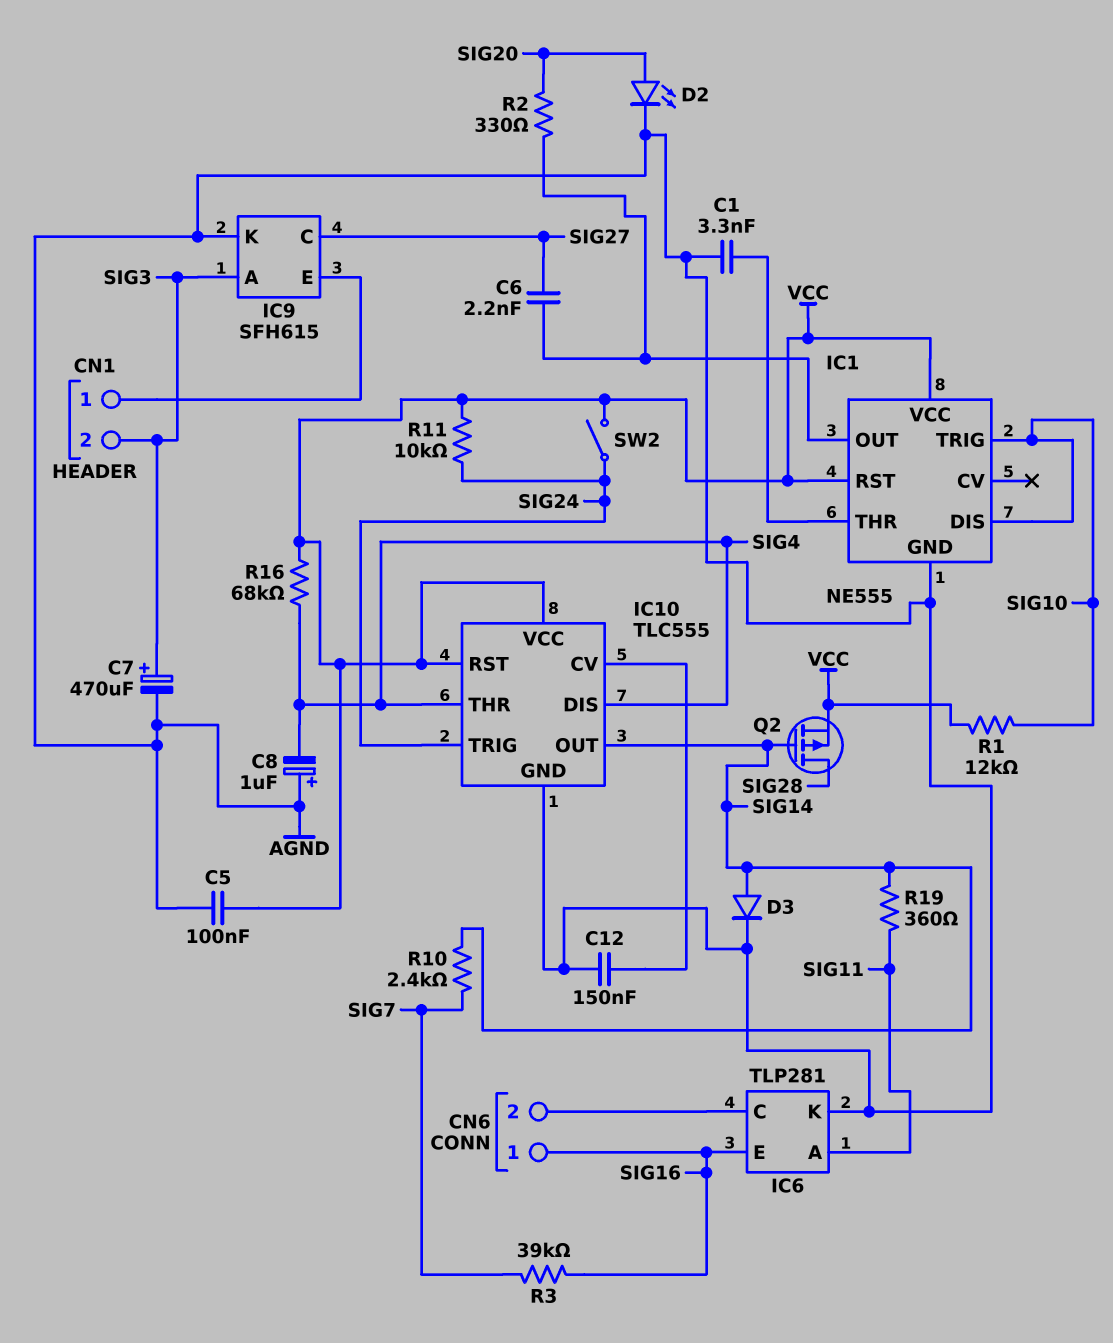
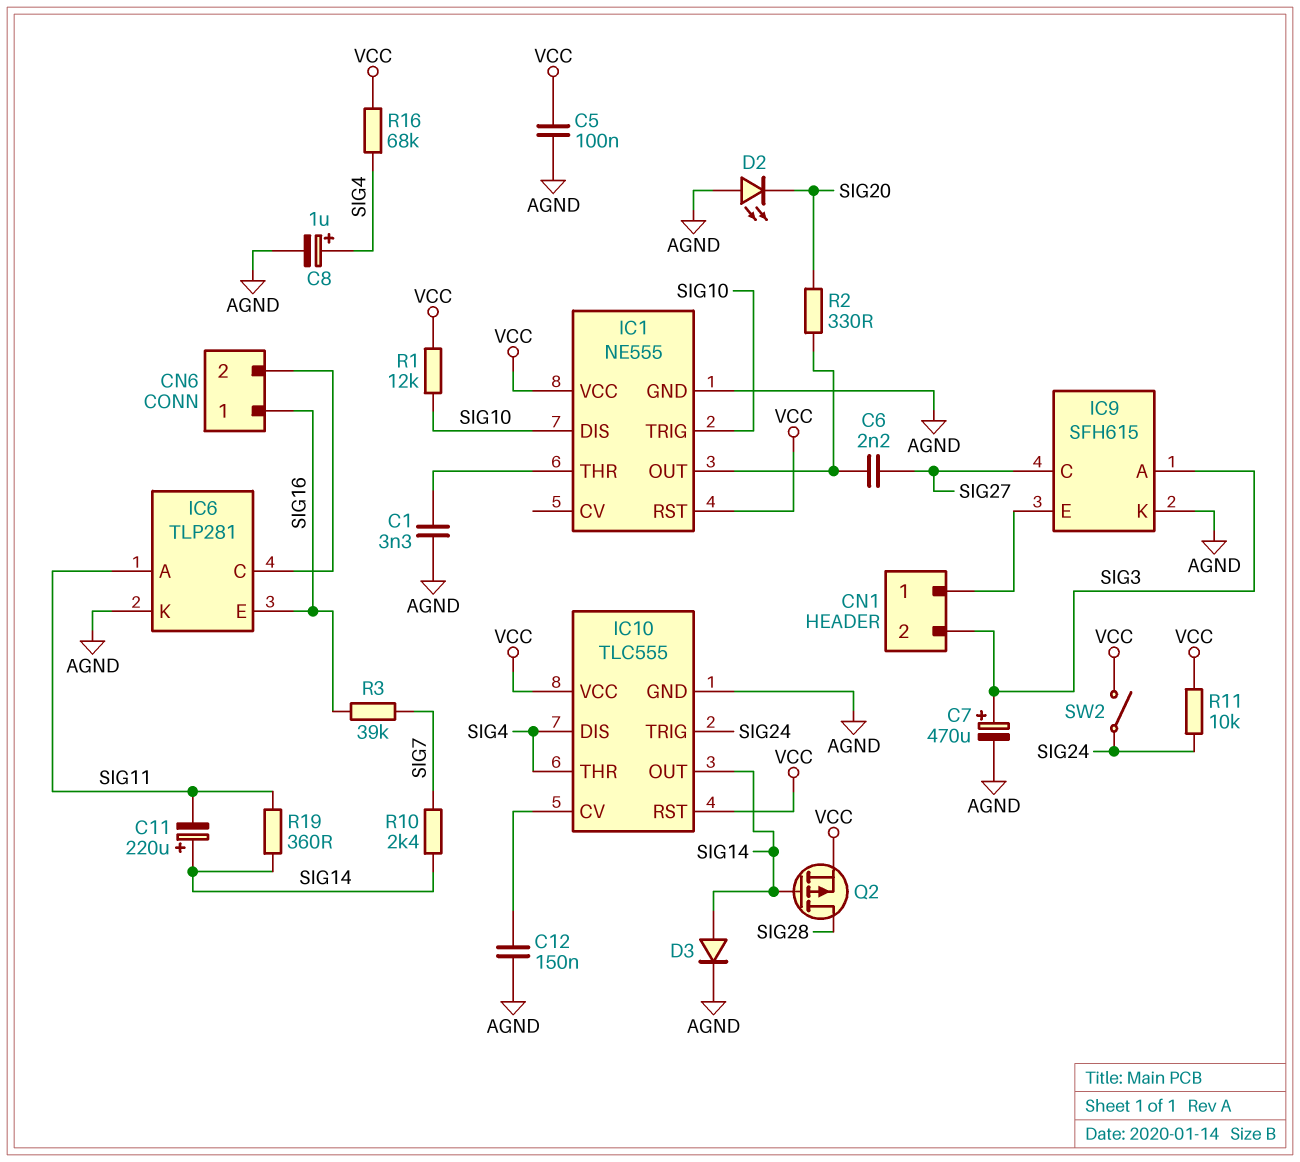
C8: 1uF (plus AGND, minus SIG4) -> 1uF (plus SIG4, minus AGND)
C11: none -> 220uF (plus SIG14, minus SIG11)
D2: LED (A SIG20, K AGND) -> LED (A AGND, K SIG20)

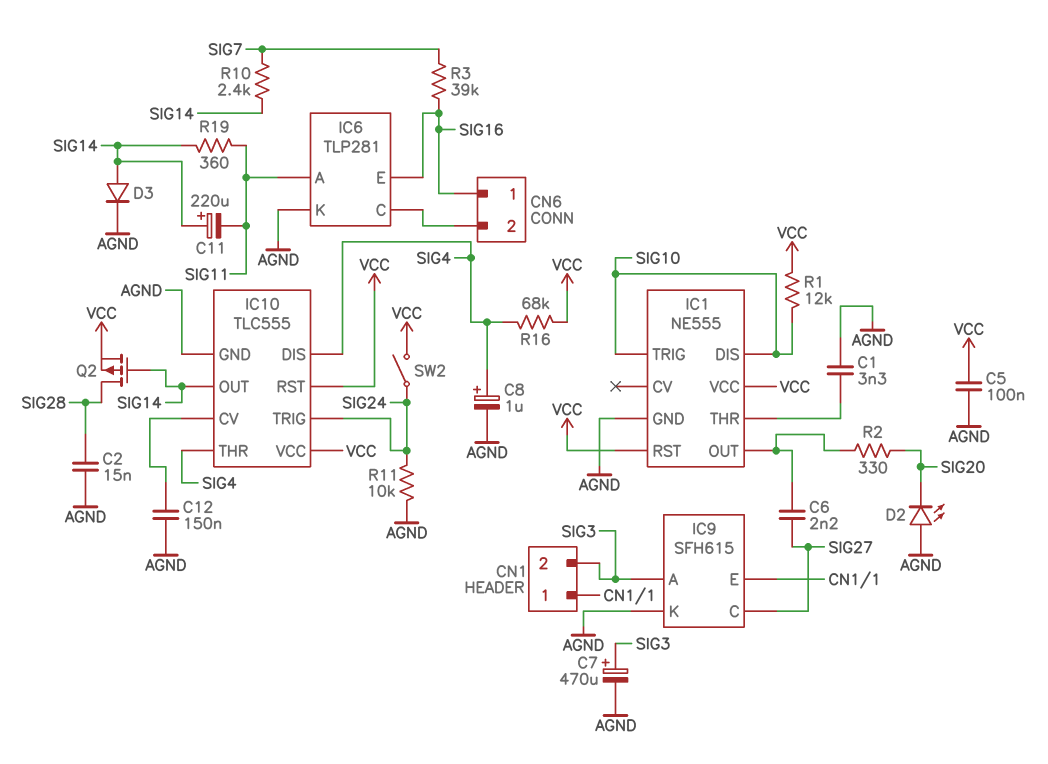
C2: none -> 15nF (AGND, SIG28)
R11: 10k (SIG24, VCC) -> 10k (AGND, SIG24)

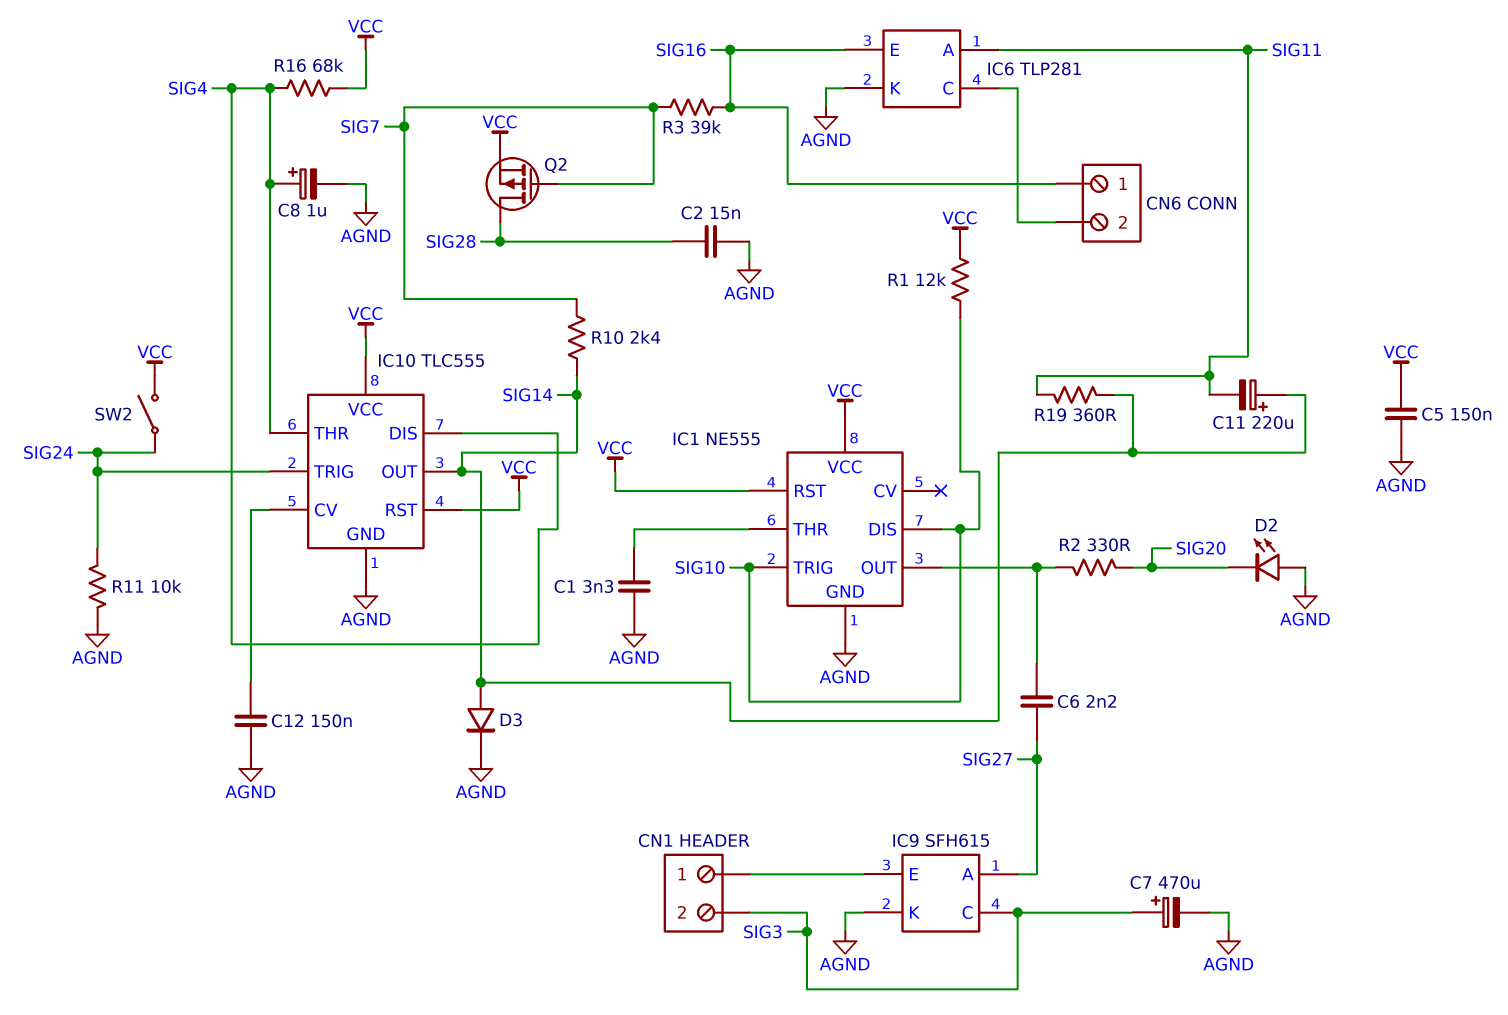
C5: 100nF (AGND, VCC) -> 150nF (AGND, VCC)
IC9 pin A: SIG3 -> SIG27
IC9 pin C: SIG27 -> SIG3
Q2: PMOS (G SIG14, D SIG28, S VCC) -> PMOS (G SIG7, D SIG28, S VCC)

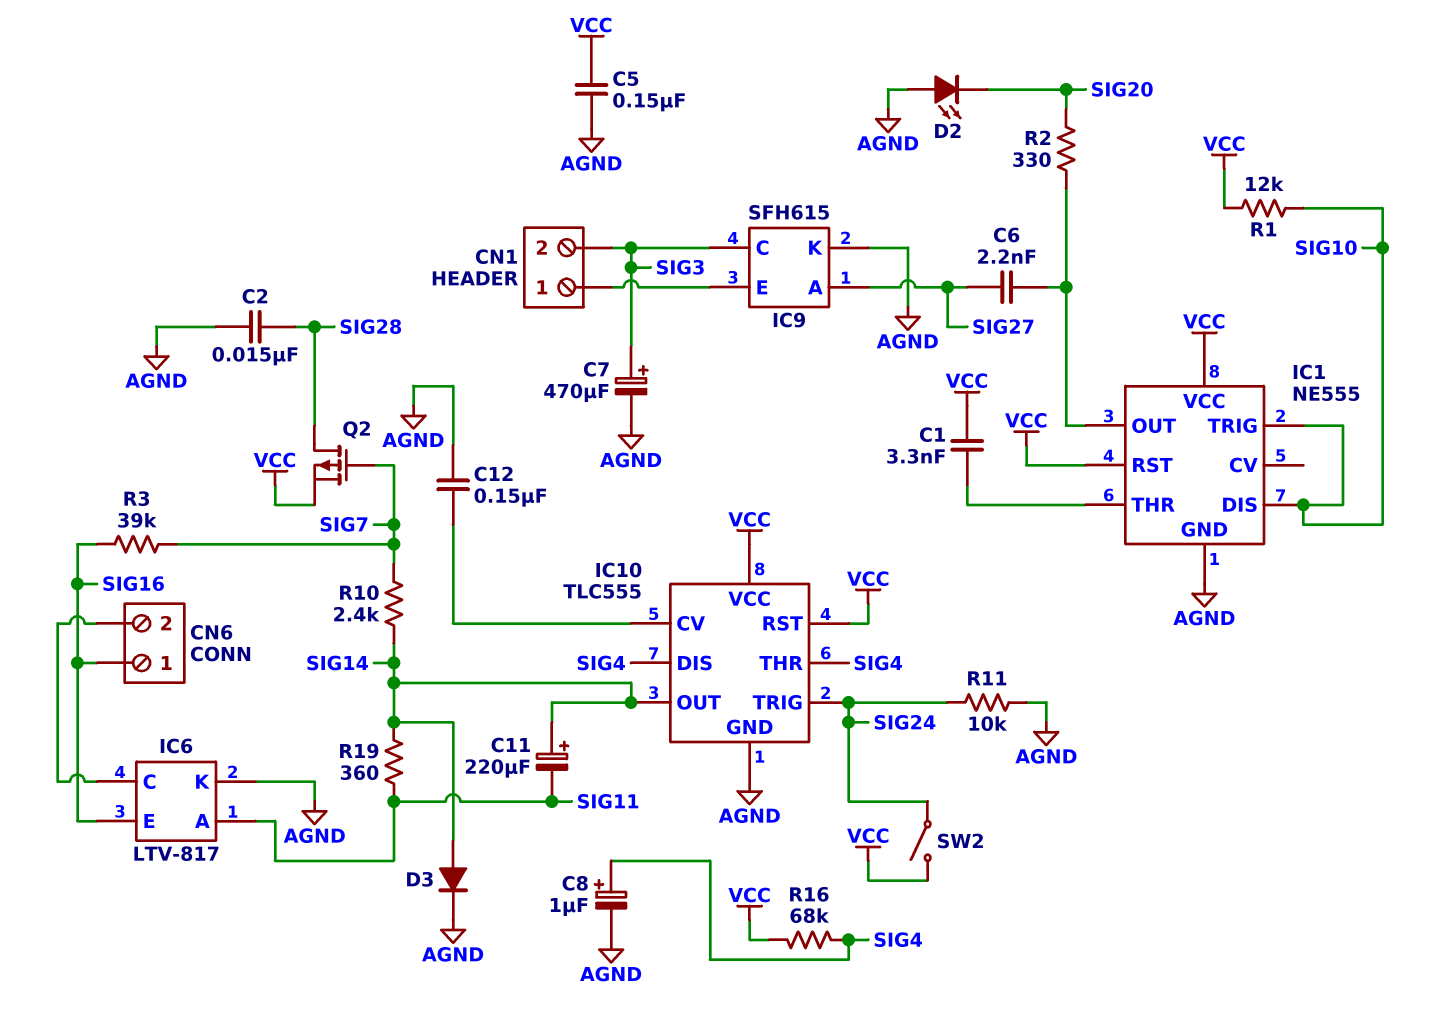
C1: 3.3nF (AGND, IC1/THR) -> 3.3nF (IC1/THR, VCC)
IC6: TLP281 -> LTV-817

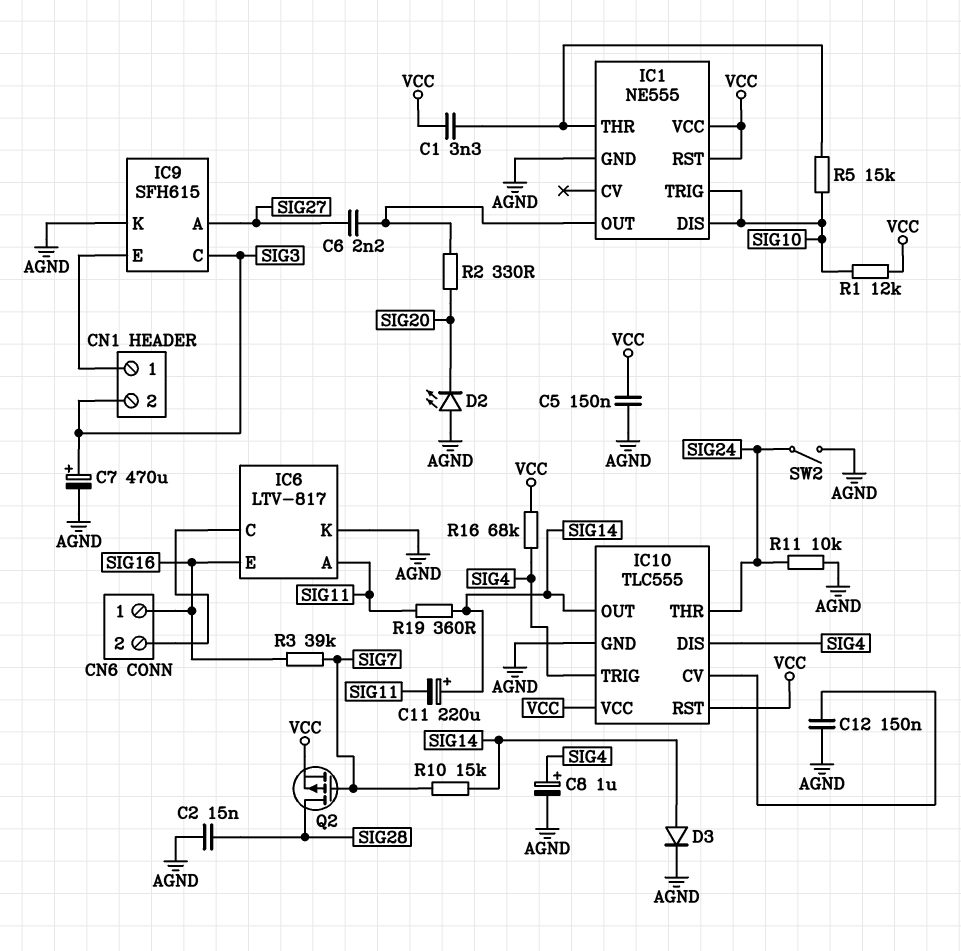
IC10 pin THR: SIG4 -> SIG24
IC10 pin TRIG: SIG24 -> SIG4
R5: none -> 15k (IC1/THR, SIG10)
R10: 2.4k (SIG7, SIG14) -> 15k (SIG7, SIG14)
SW2: switch (SIG24, VCC) -> switch (AGND, SIG24)

